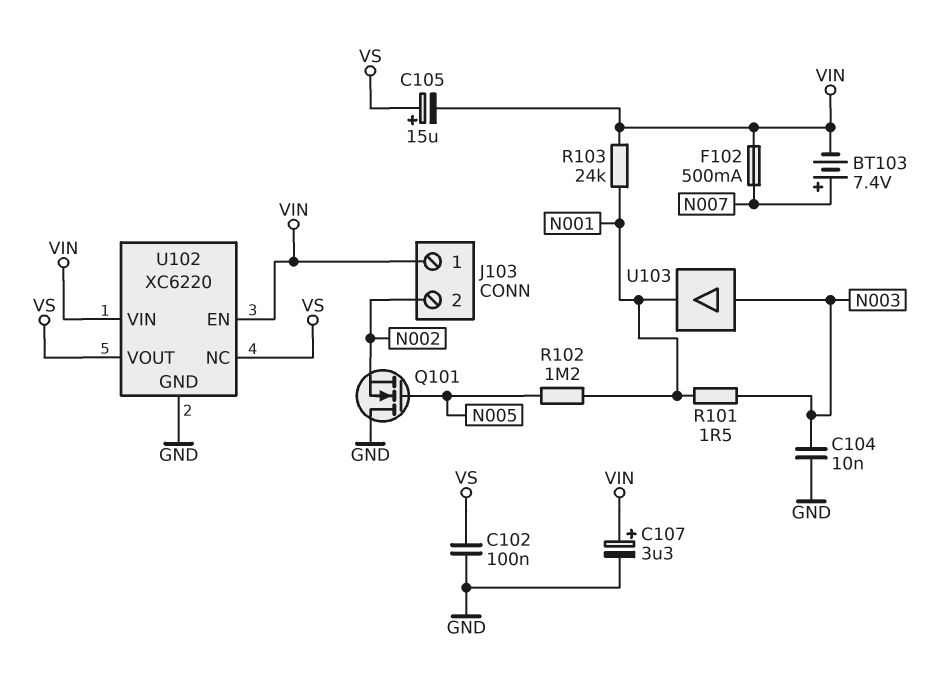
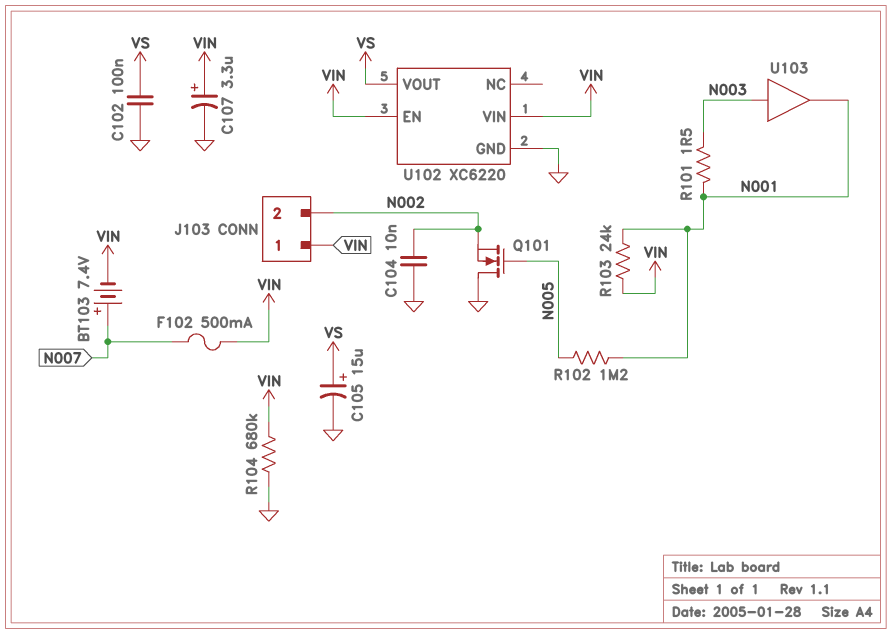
C104: 10nF (GND, N003) -> 10nF (GND, N002)
C105: 15uF (plus VS, minus VIN) -> 15uF (plus VS, minus GND)
R104: none -> 680k (GND, VIN)
U102 pin NC: VS -> none

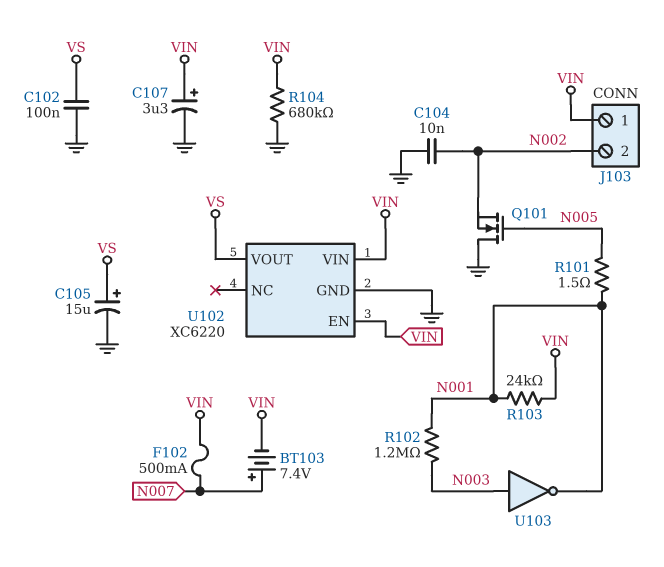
R101: 1.5 (N001, N003) -> 1.5 (N001, N005)
R102: 1.2M (N001, N005) -> 1.2M (N001, N003)
U103: buffer (in N003, out N001) -> NOT (in N003, out N001)

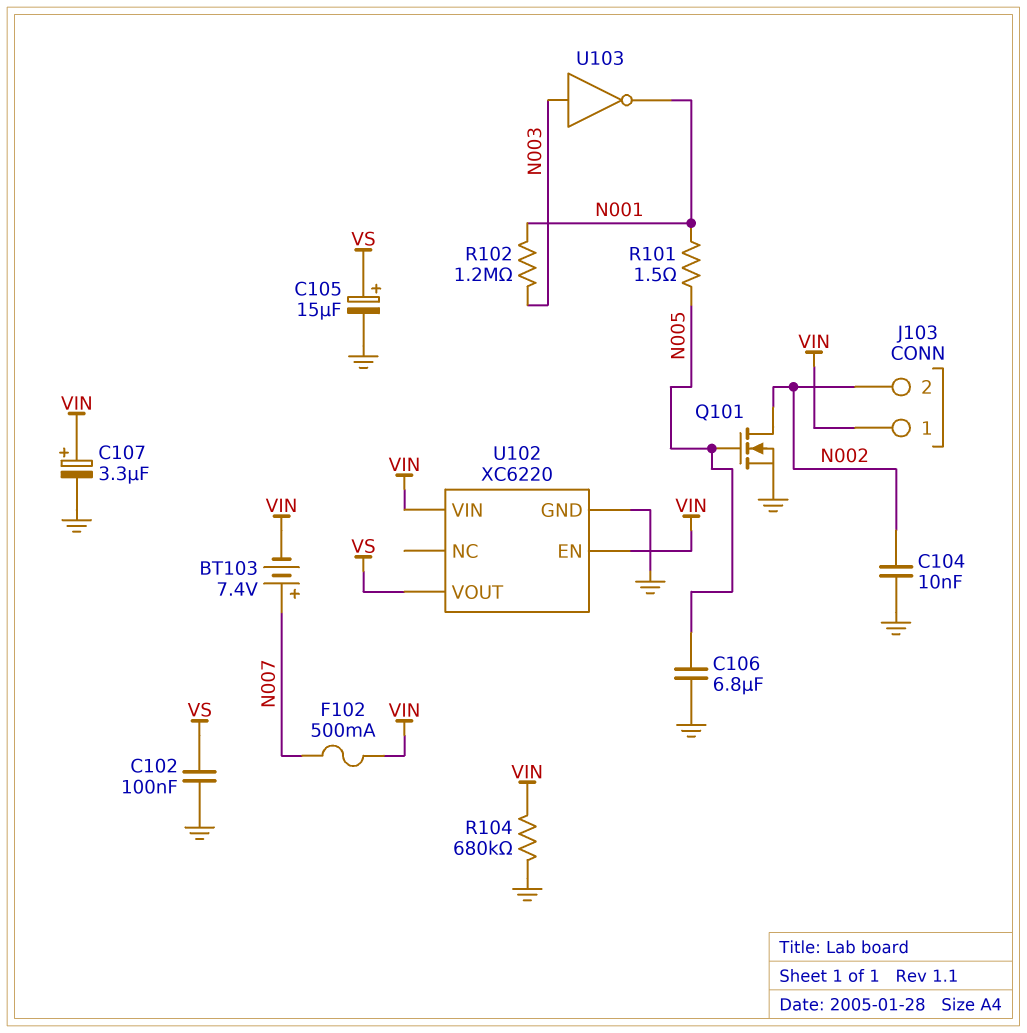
C106: none -> 6.8uF (GND, N005)
Q101: NMOS (G N005, D GND, S N002) -> NMOS (G N005, D N002, S GND)
R103: 24k (N001, VIN) -> none

